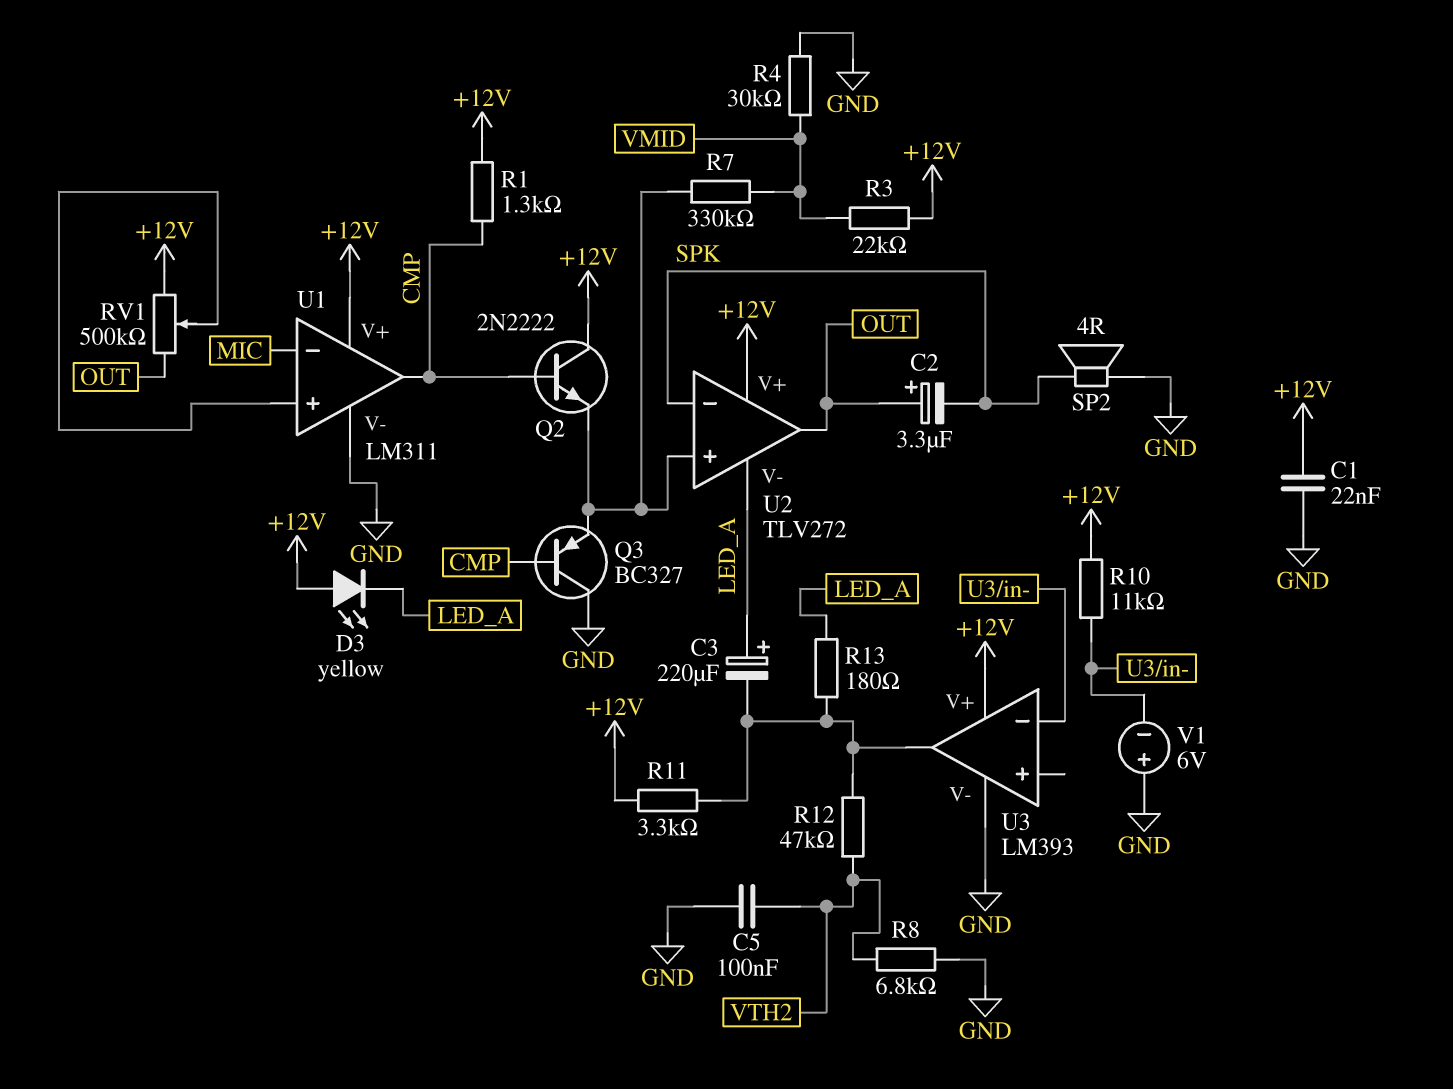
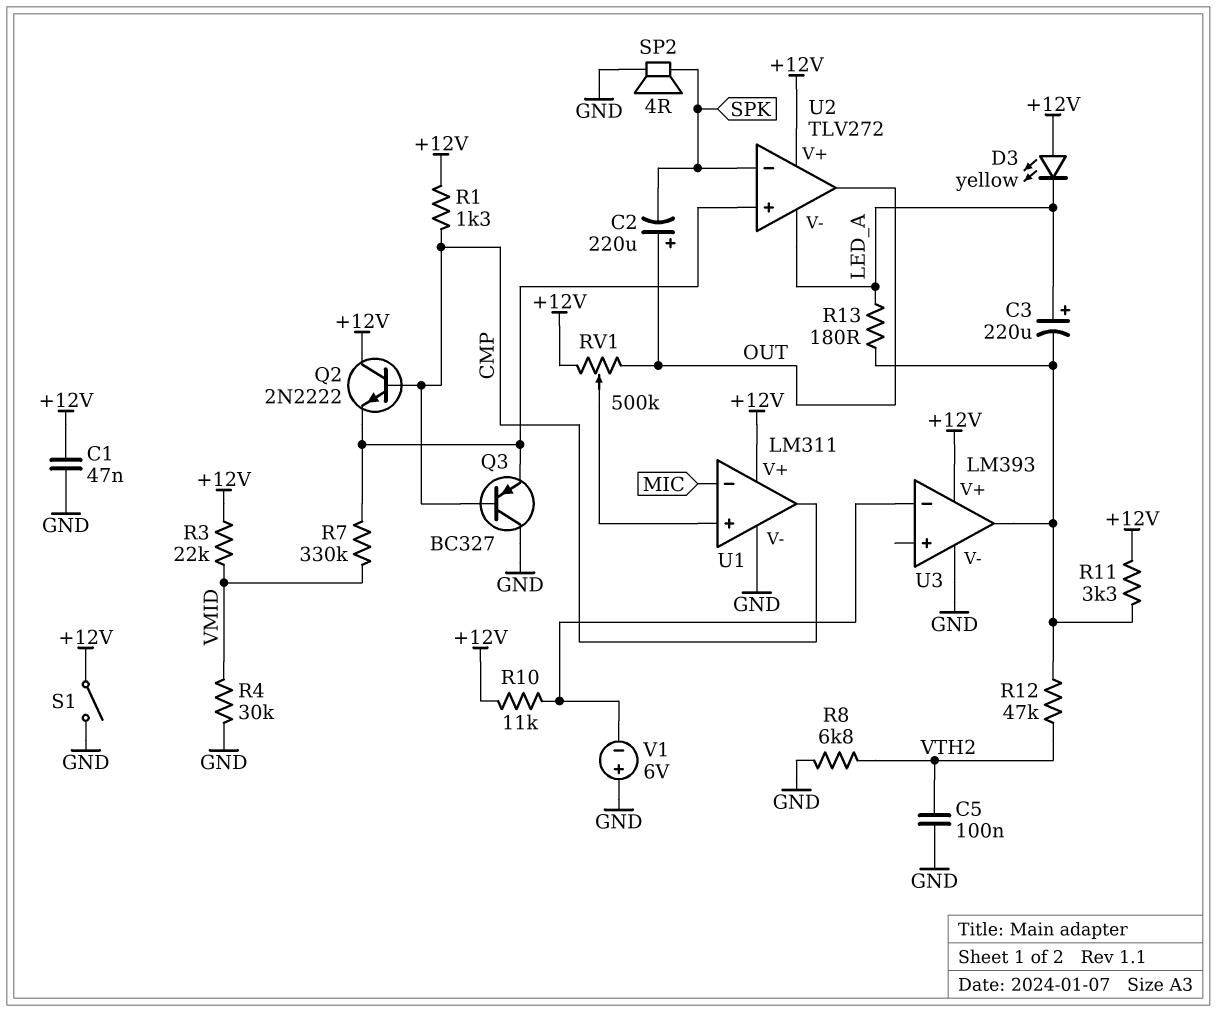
C1: 22nF (+12V, GND) -> 47nF (+12V, GND)
C2: 3.3uF (plus OUT, minus SPK) -> 220uF (plus OUT, minus SPK)
S1: none -> switch (+12V, GND)

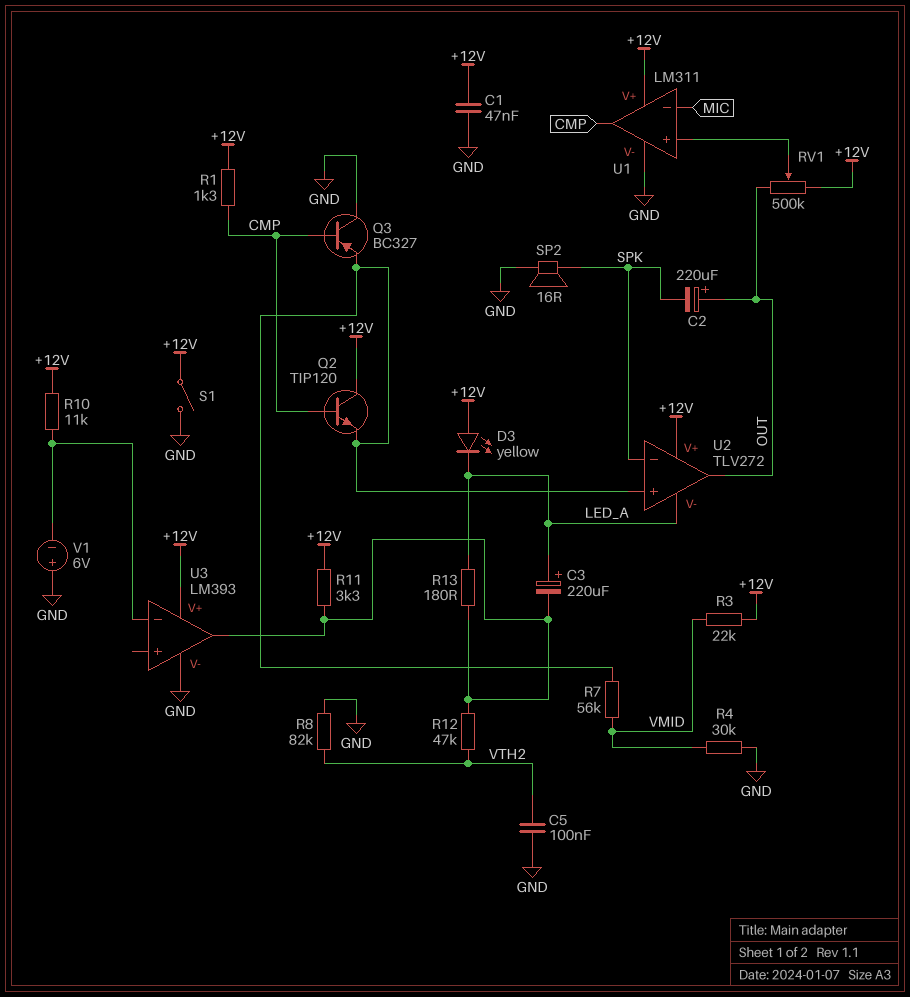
Q2: NPN 2N2222 (B CMP, C +12V, E U2/in+) -> NPN TIP120 (B CMP, C +12V, E U2/in+)
R7: 330k (U2/in+, VMID) -> 56k (U2/in+, VMID)
R8: 6.8k (GND, VTH2) -> 82k (GND, VTH2)
SP2: speaker 4R (GND, SPK) -> speaker 16R (GND, SPK)

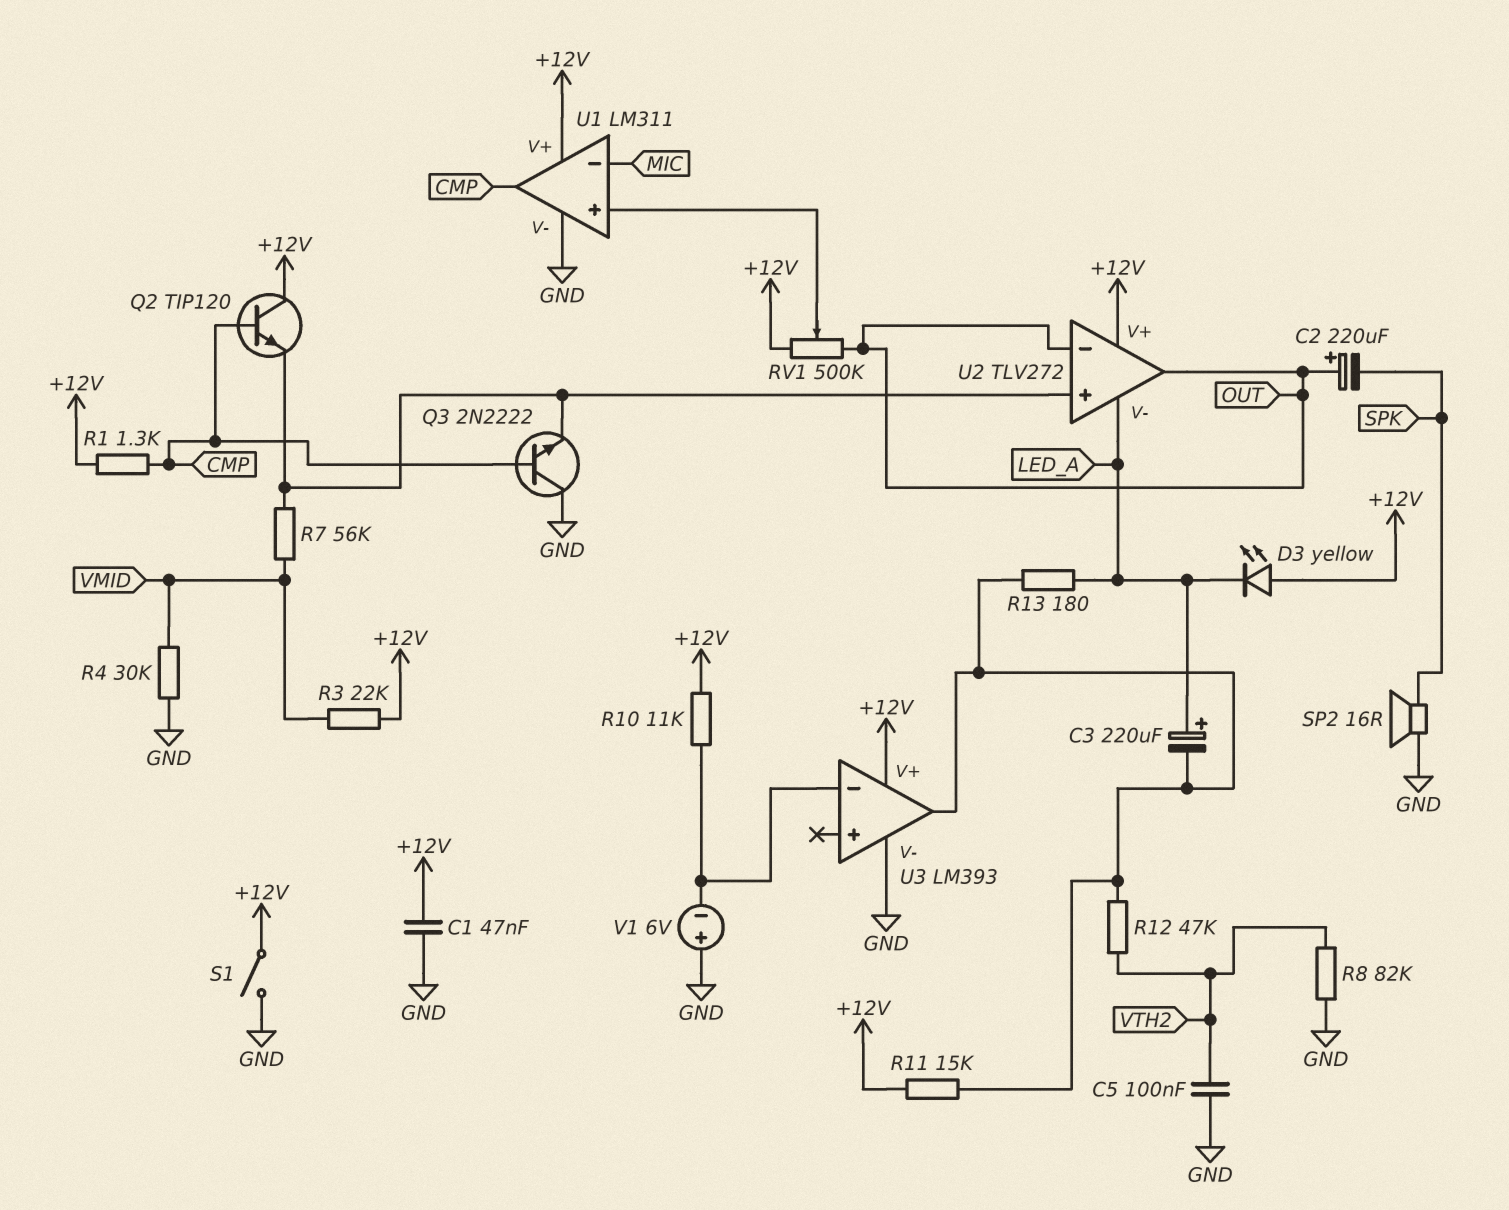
Q3: PNP BC327 (B CMP, C GND, E U2/in+) -> NPN 2N2222 (B CMP, C GND, E U2/in+)
R11: 3.3k (+12V, U3/out) -> 15k (+12V, U3/out)
U2 pin in-: SPK -> OUT

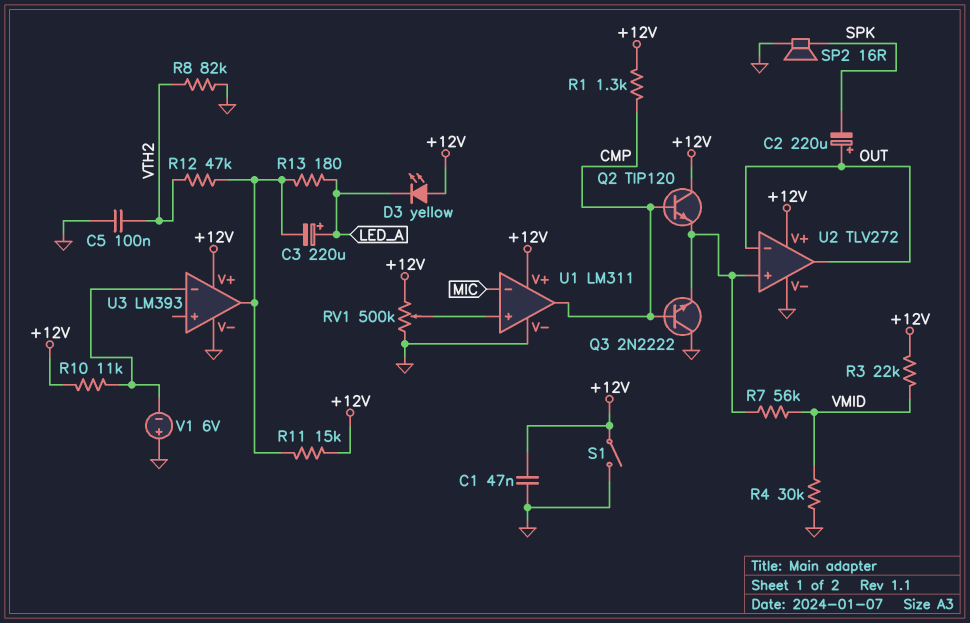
RV1: 500k (+12V, OUT, wiper U1/in+) -> 500k (+12V, GND, wiper U1/in+)
U2 pin V-: LED_A -> GND

